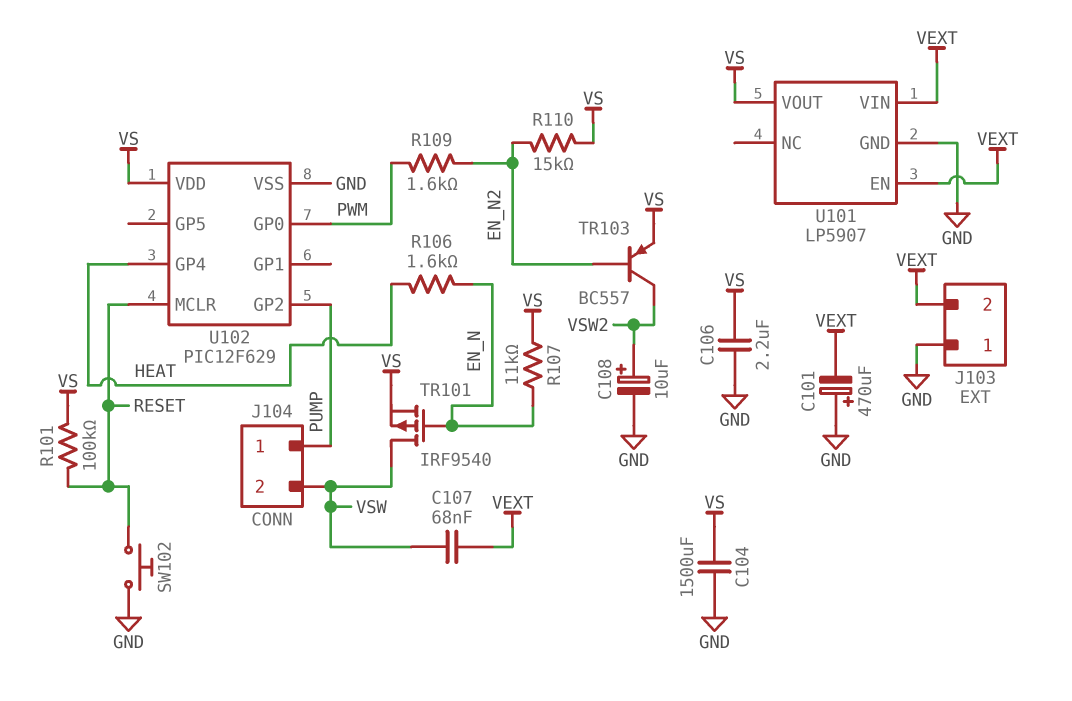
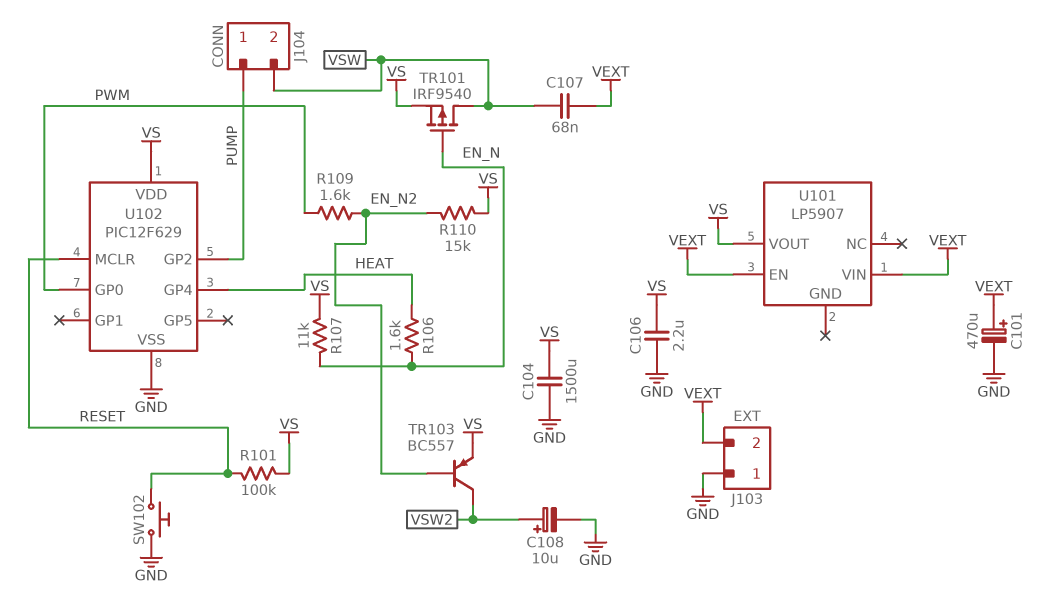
C101: 470uF (plus GND, minus VEXT) -> 470uF (plus VEXT, minus GND)
U101 pin GND: GND -> none

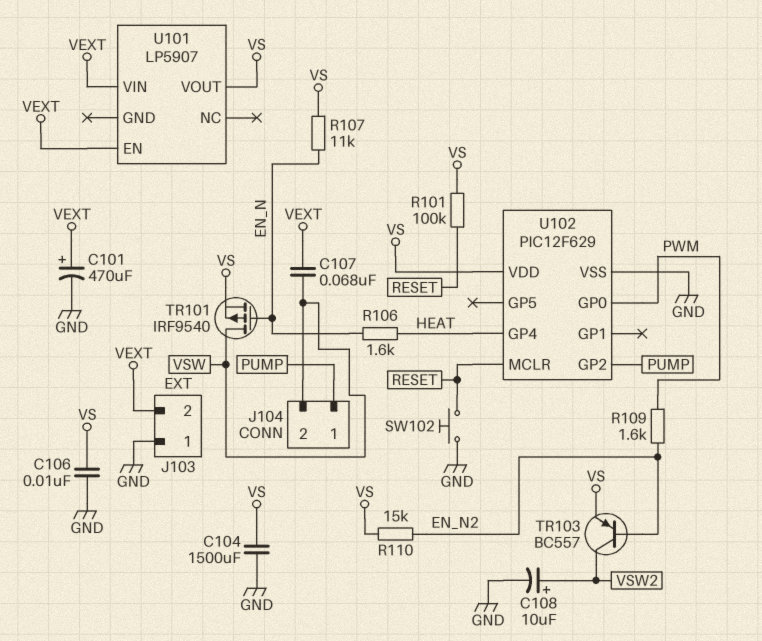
C106: 2.2uF (GND, VS) -> 10nF (GND, VS)

